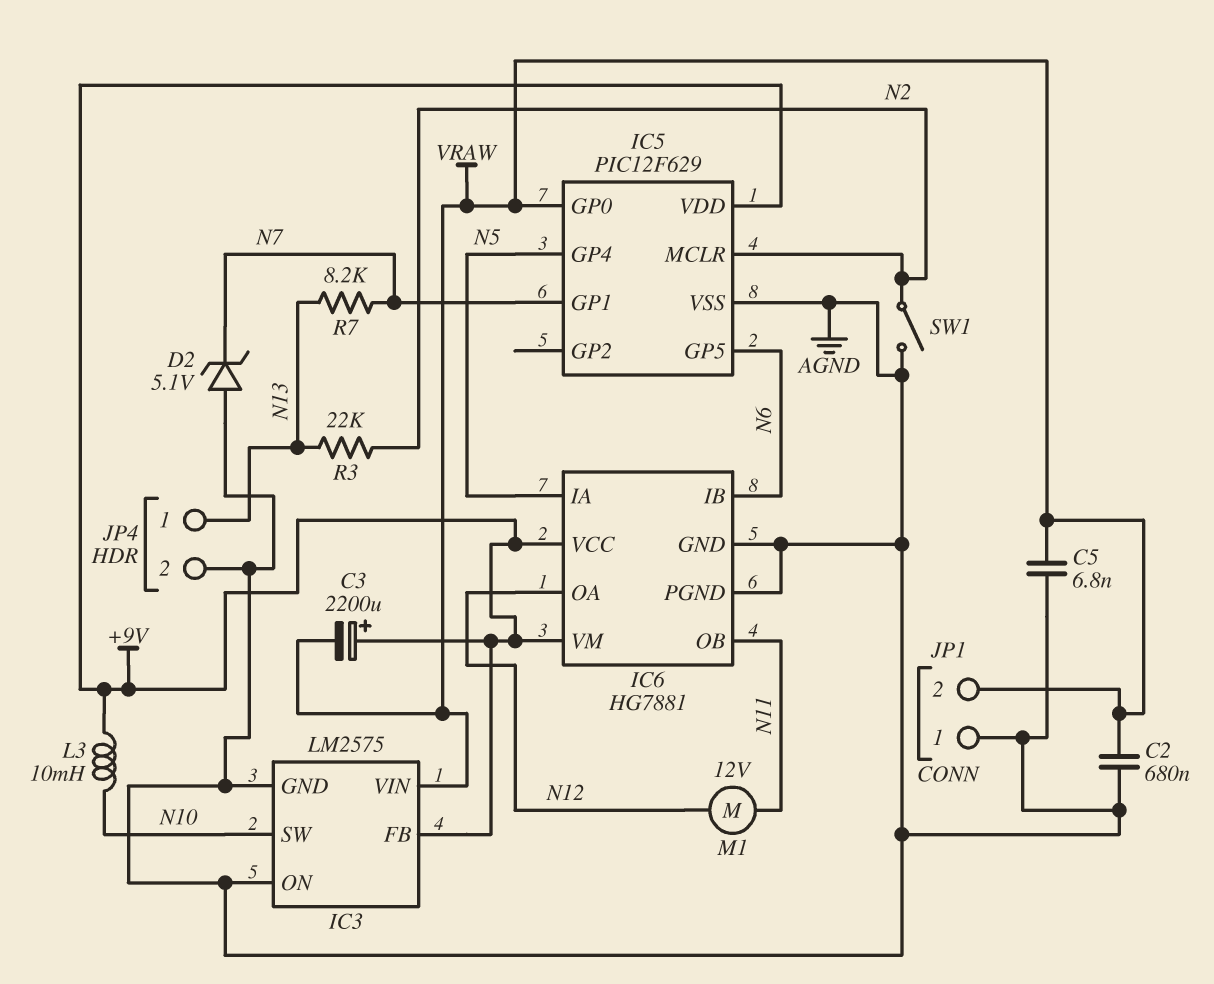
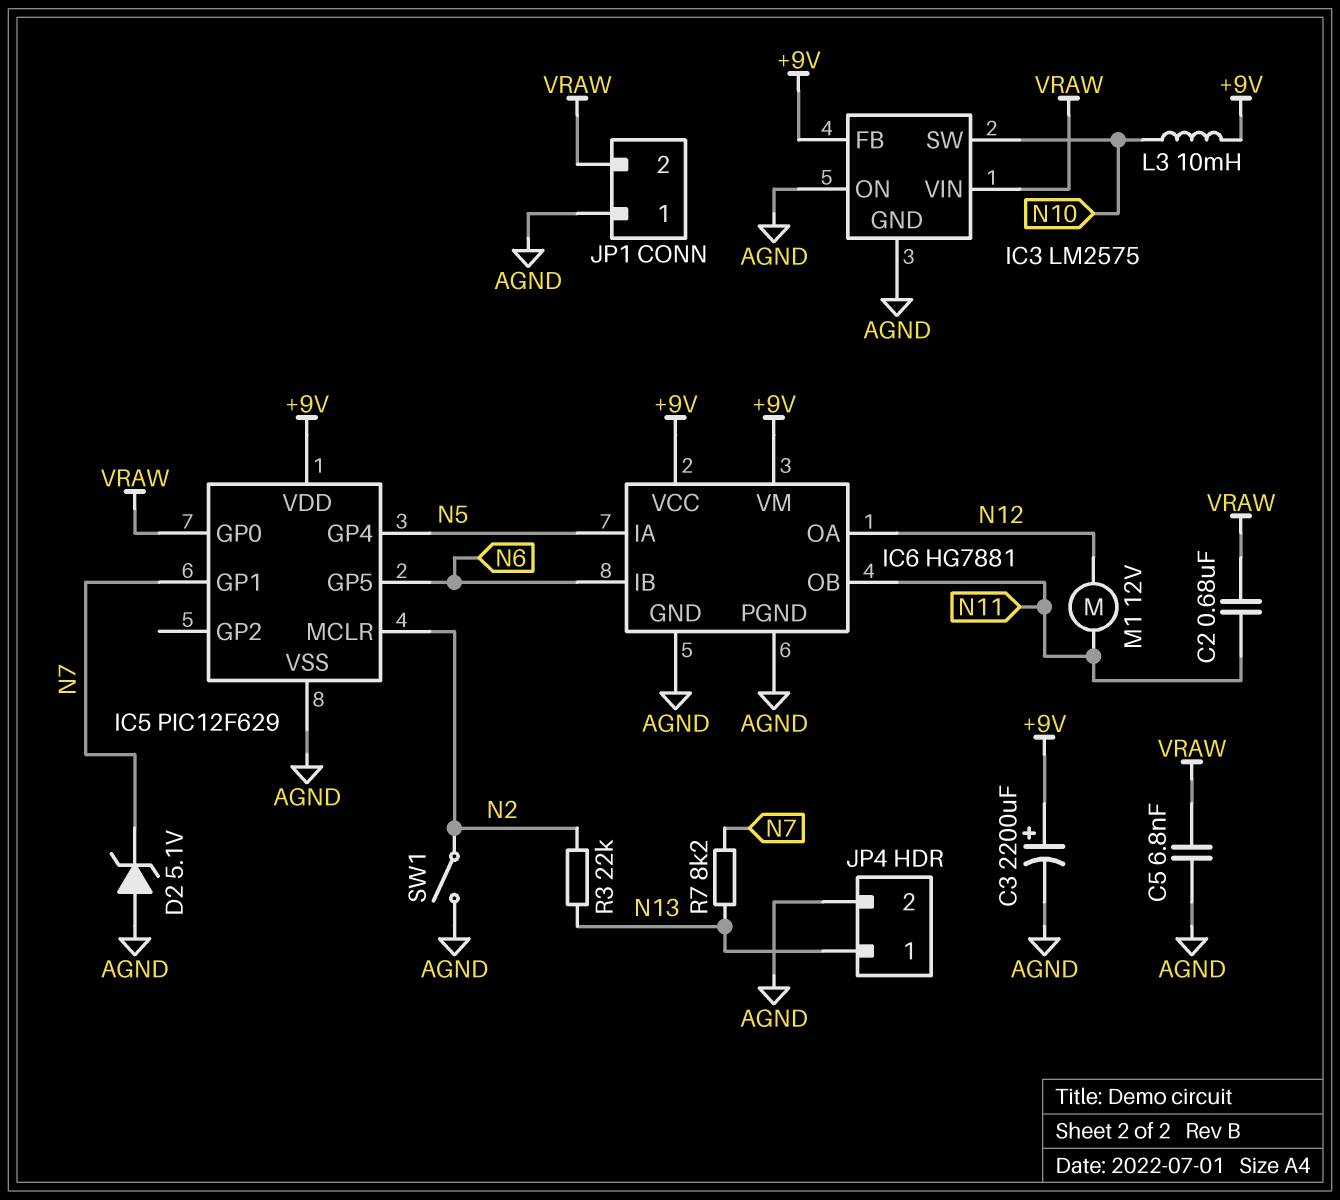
C2: 680nF (AGND, VRAW) -> 680nF (N11, VRAW)
C3: 2200uF (plus +9V, minus VRAW) -> 2200uF (plus +9V, minus AGND)

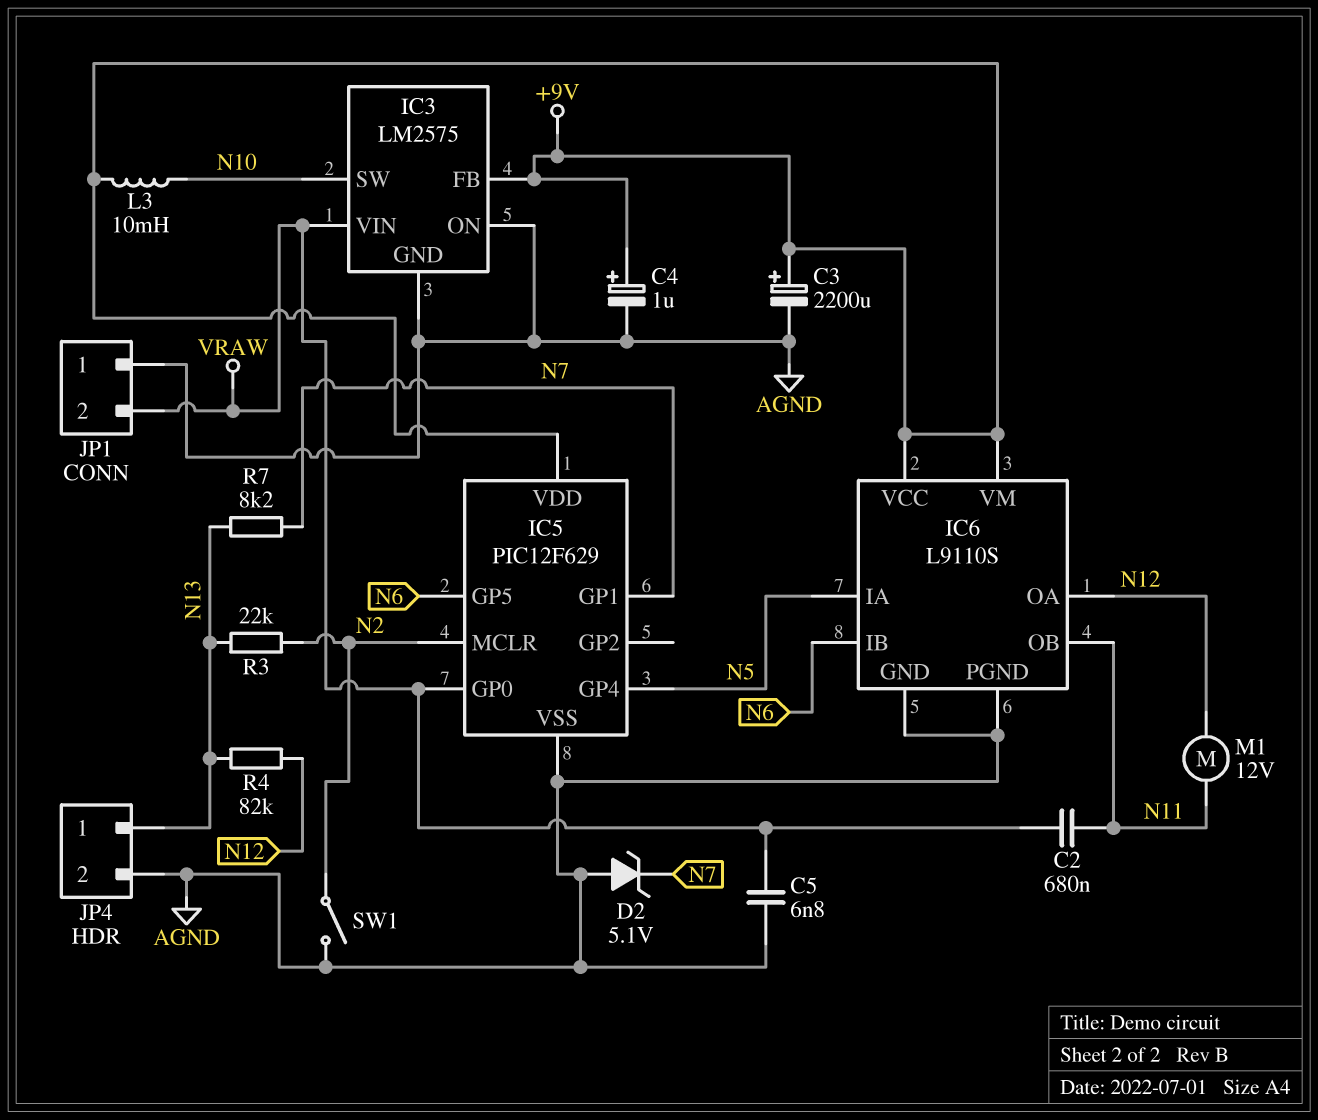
C4: none -> 1uF (plus +9V, minus AGND)
IC6: HG7881 -> L9110S
R4: none -> 82k (N12, N13)

